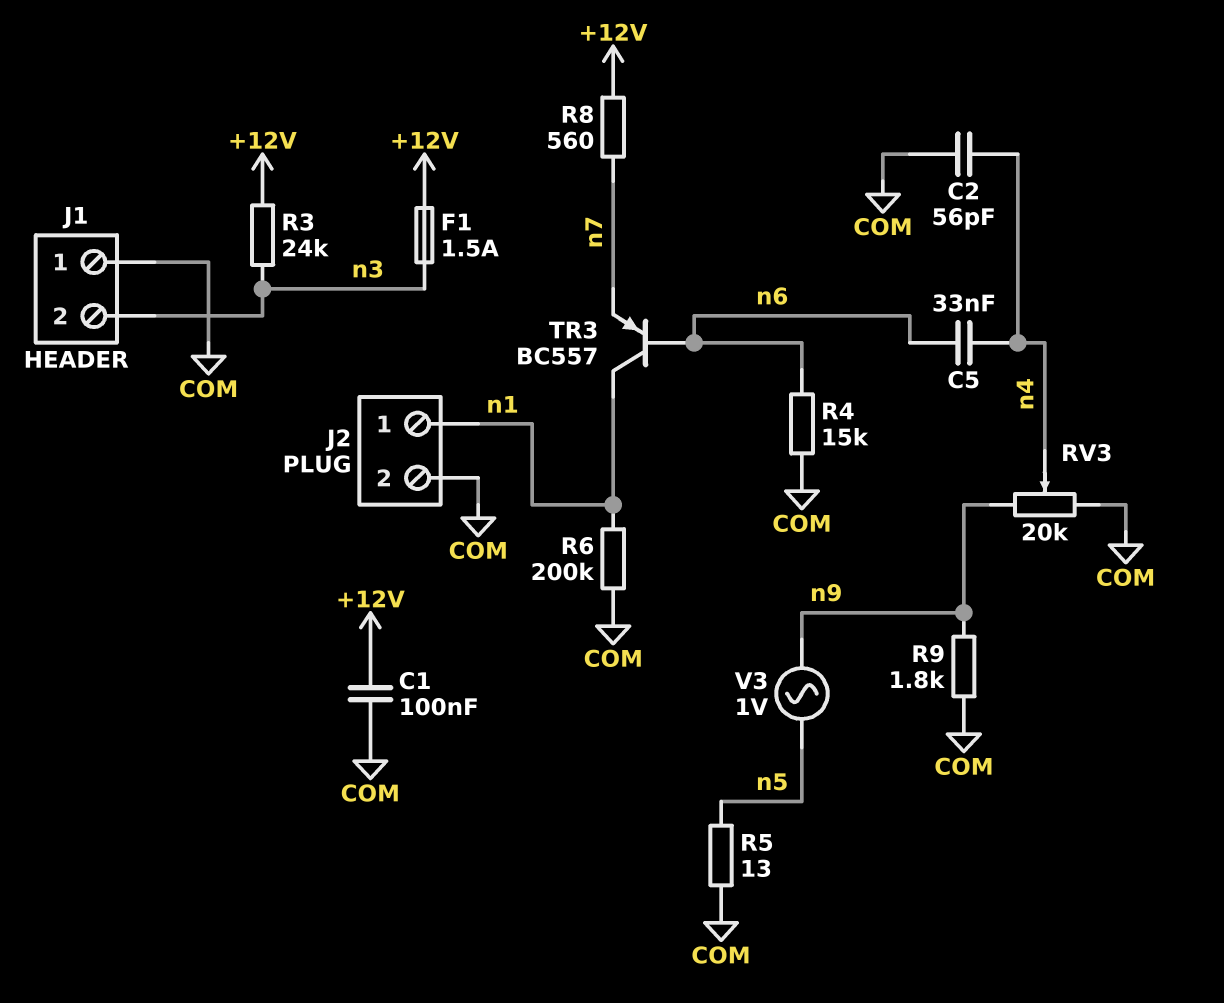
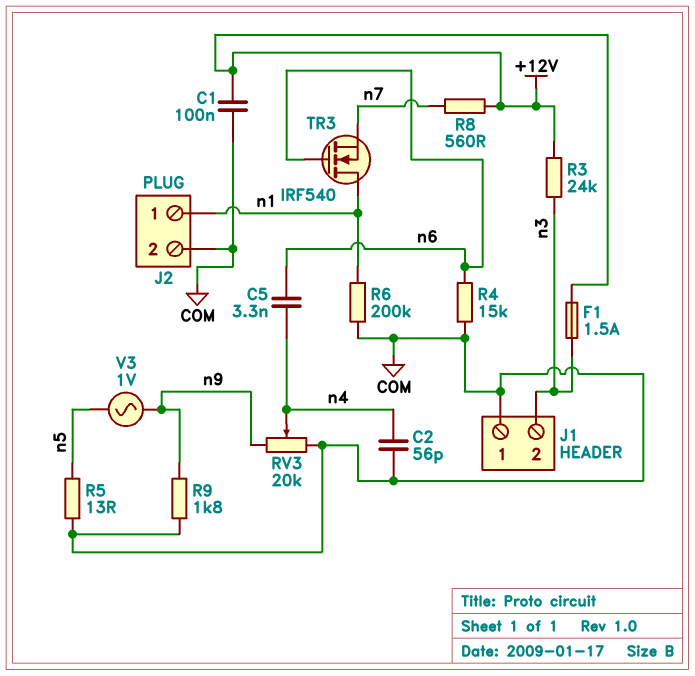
C5: 33nF (n4, n6) -> 3.3nF (n4, n6)
TR3: PNP BC557 (B n6, C n1, E n7) -> NMOS IRF540 (G n6, D n1, S n7)

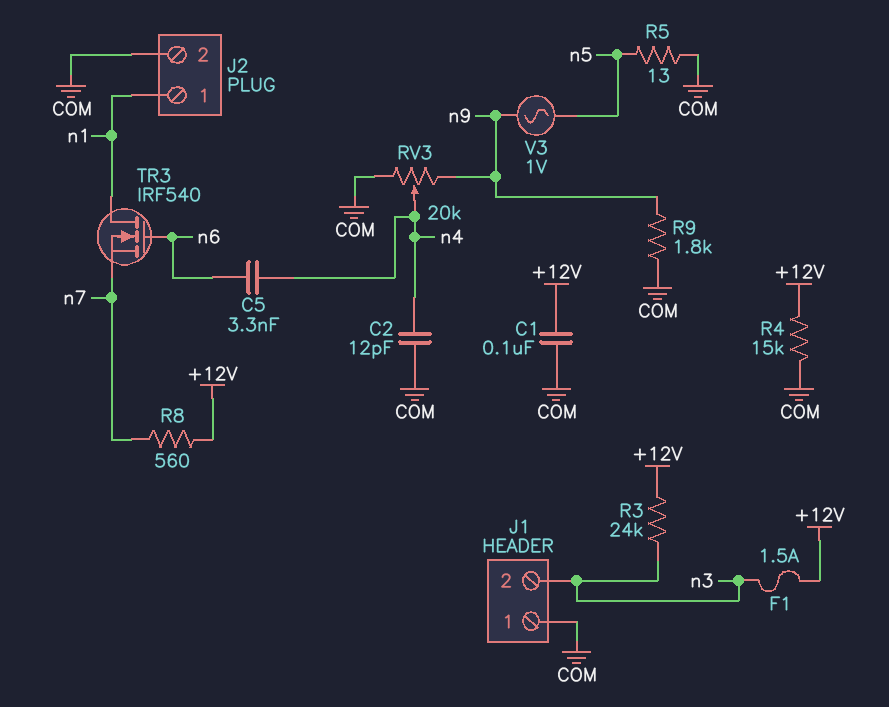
C2: 56pF (COM, n4) -> 12pF (COM, n4)
R4: 15k (COM, n6) -> 15k (+12V, COM)
R6: 200k (COM, n1) -> none

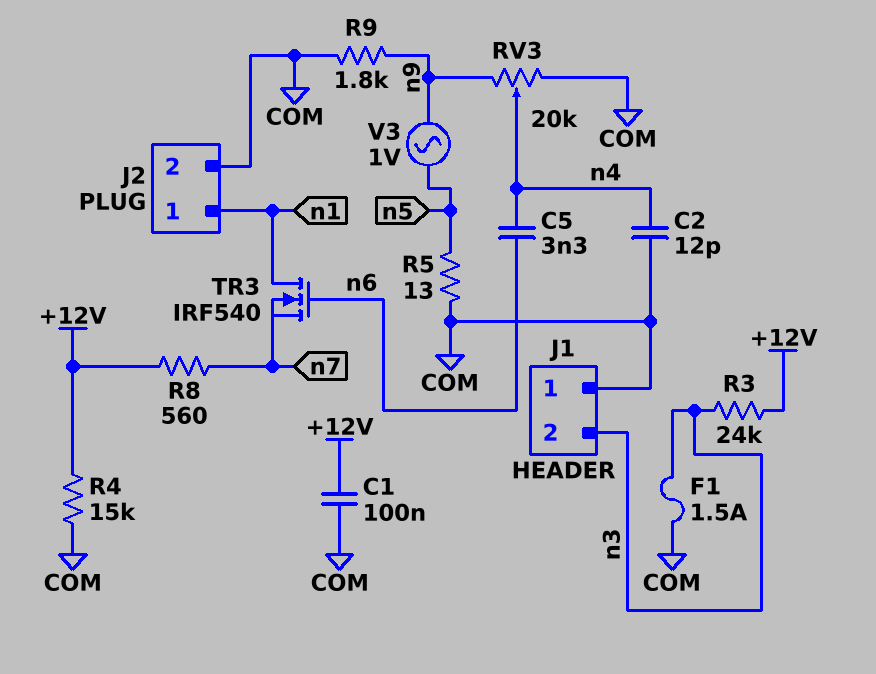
F1: 1.5A (+12V, n3) -> 1.5A (COM, n3)

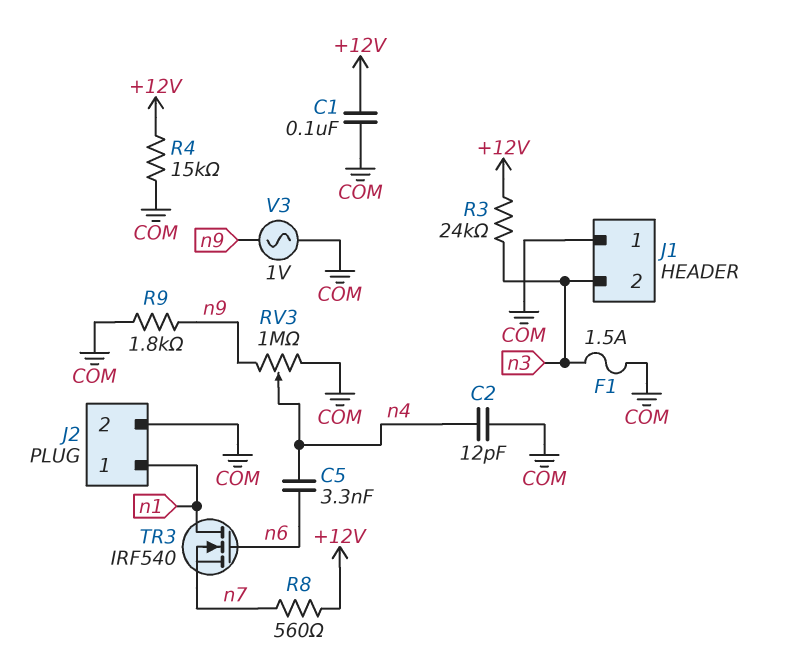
R5: 13 (COM, n5) -> none
RV3: 20k (COM, n9, wiper n4) -> 1M (COM, n9, wiper n4)
V3: AC 1V (n5, n9) -> AC 1V (COM, n9)

